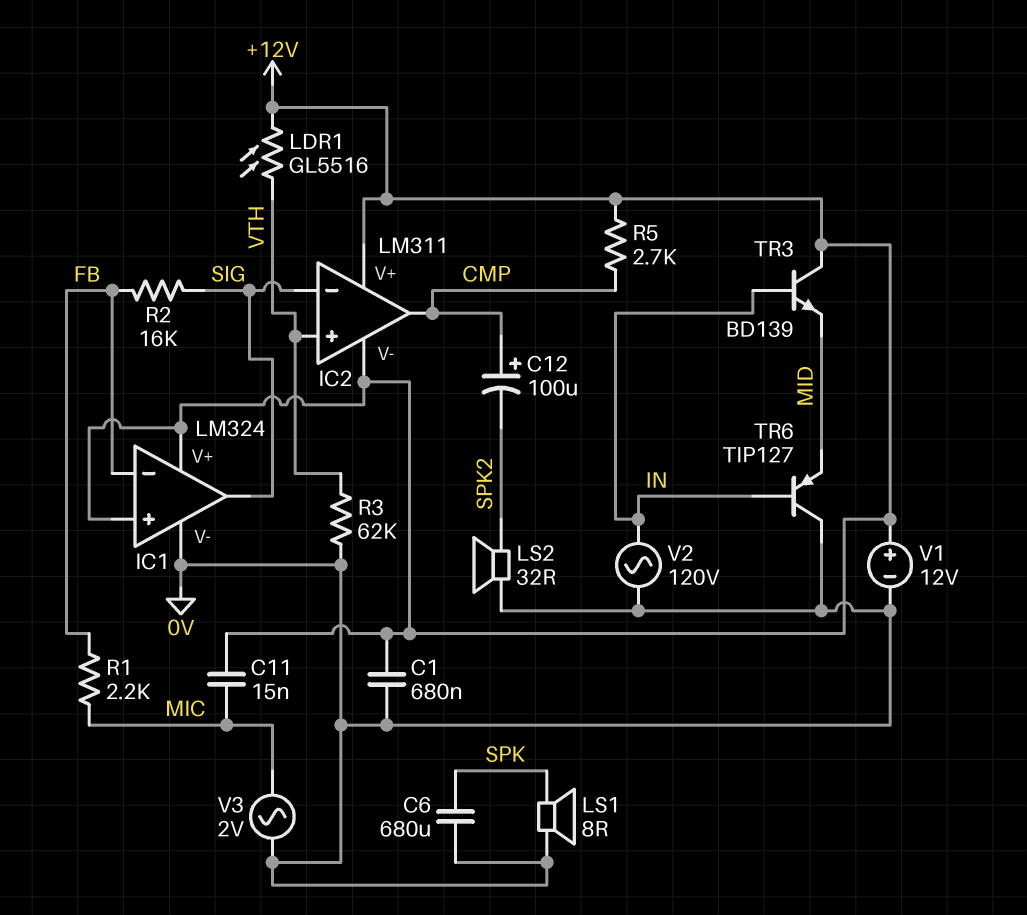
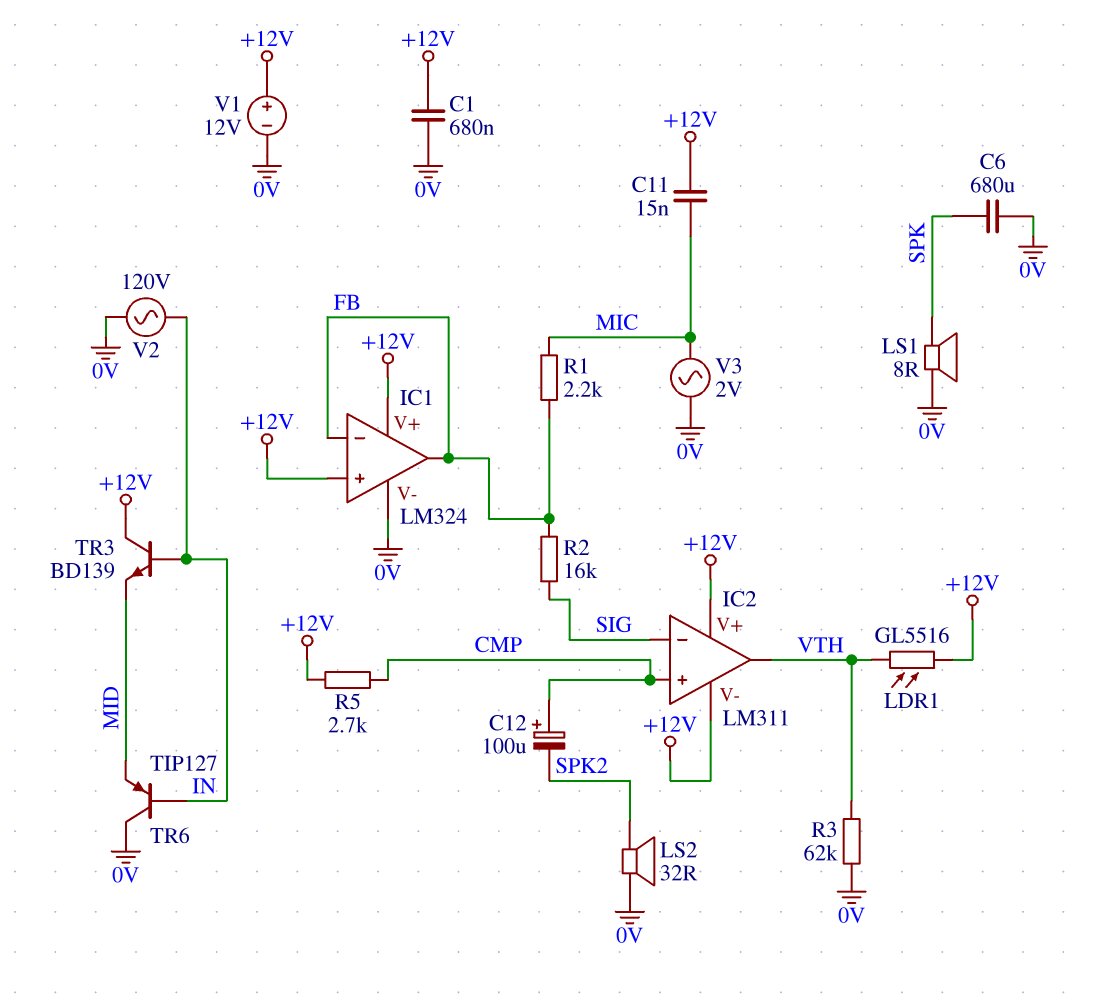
IC1 pin out: SIG -> FB
IC2 pin in+: VTH -> CMP
IC2 pin out: CMP -> VTH

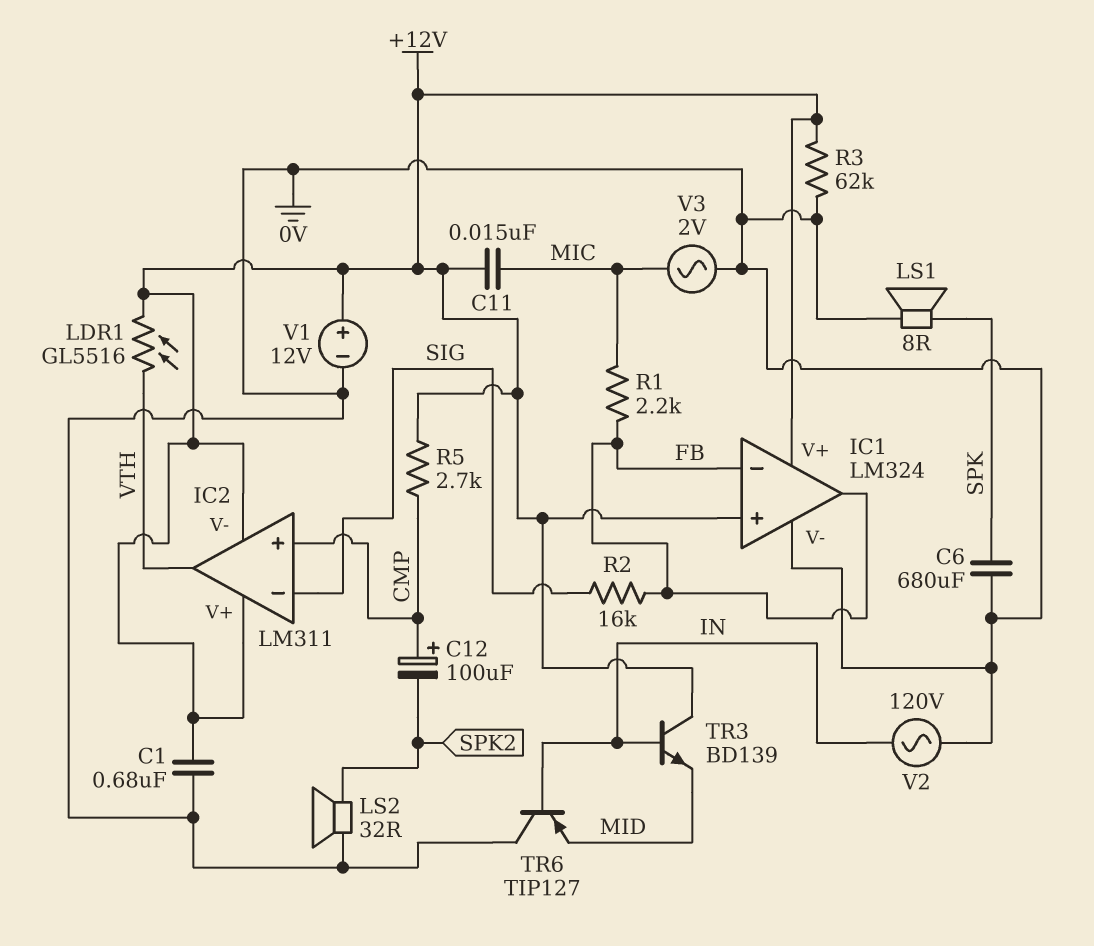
R3: 62k (0V, VTH) -> 62k (+12V, 0V)

